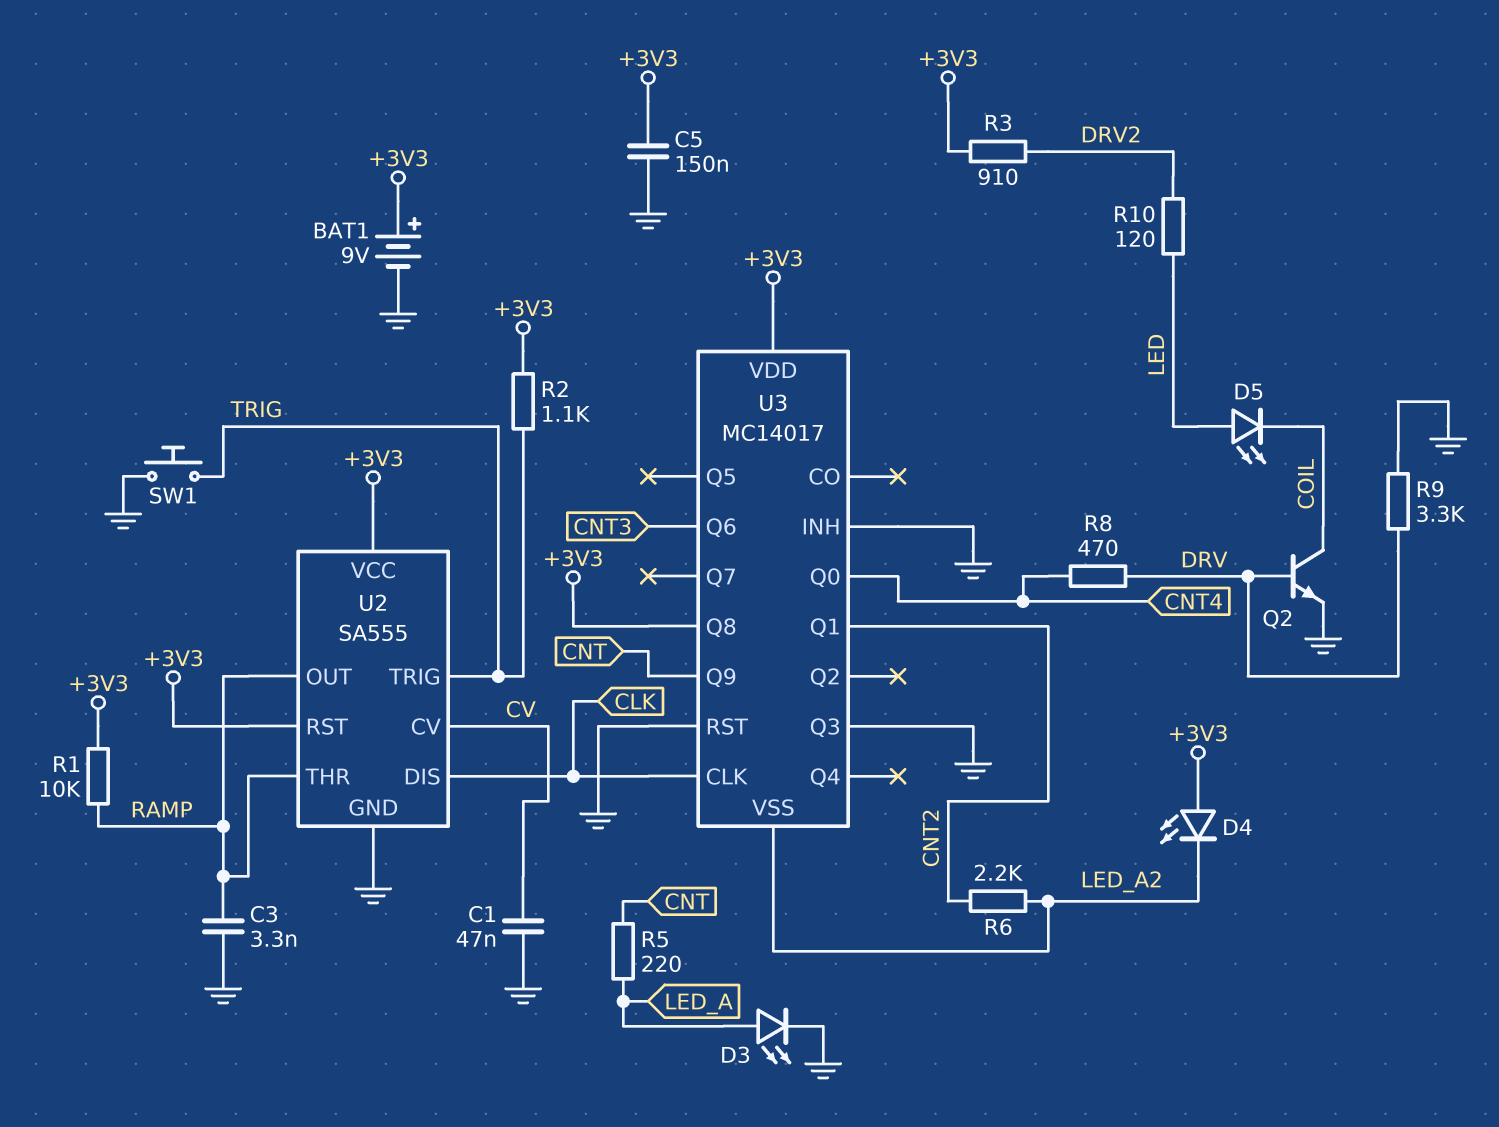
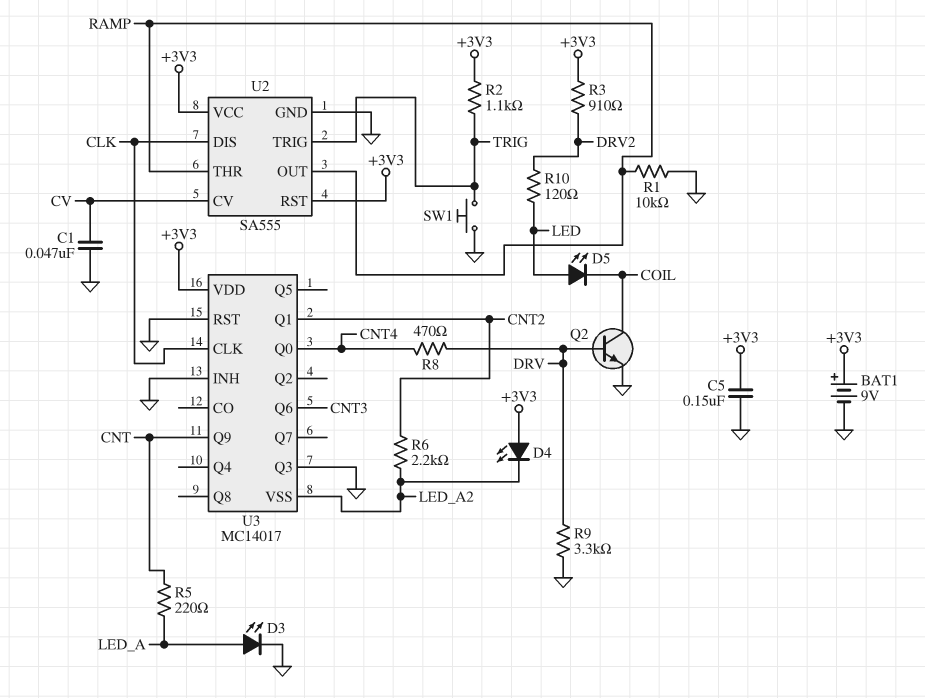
C3: 3.3nF (GND, RAMP) -> none
R1: 10k (+3V3, RAMP) -> 10k (GND, RAMP)
U3 pin Q8: +3V3 -> none

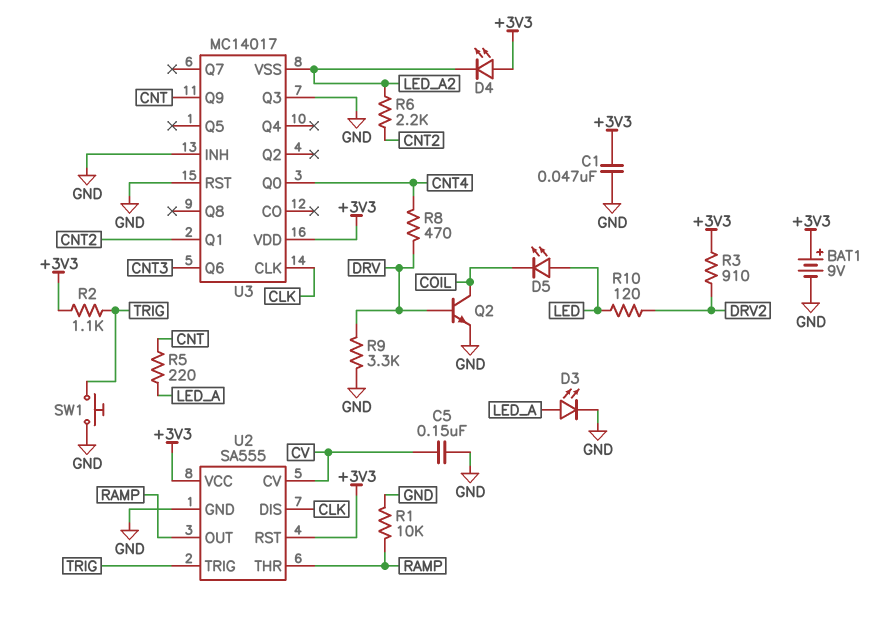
C1: 47nF (CV, GND) -> 47nF (+3V3, GND)
C5: 150nF (+3V3, GND) -> 150nF (CV, GND)

